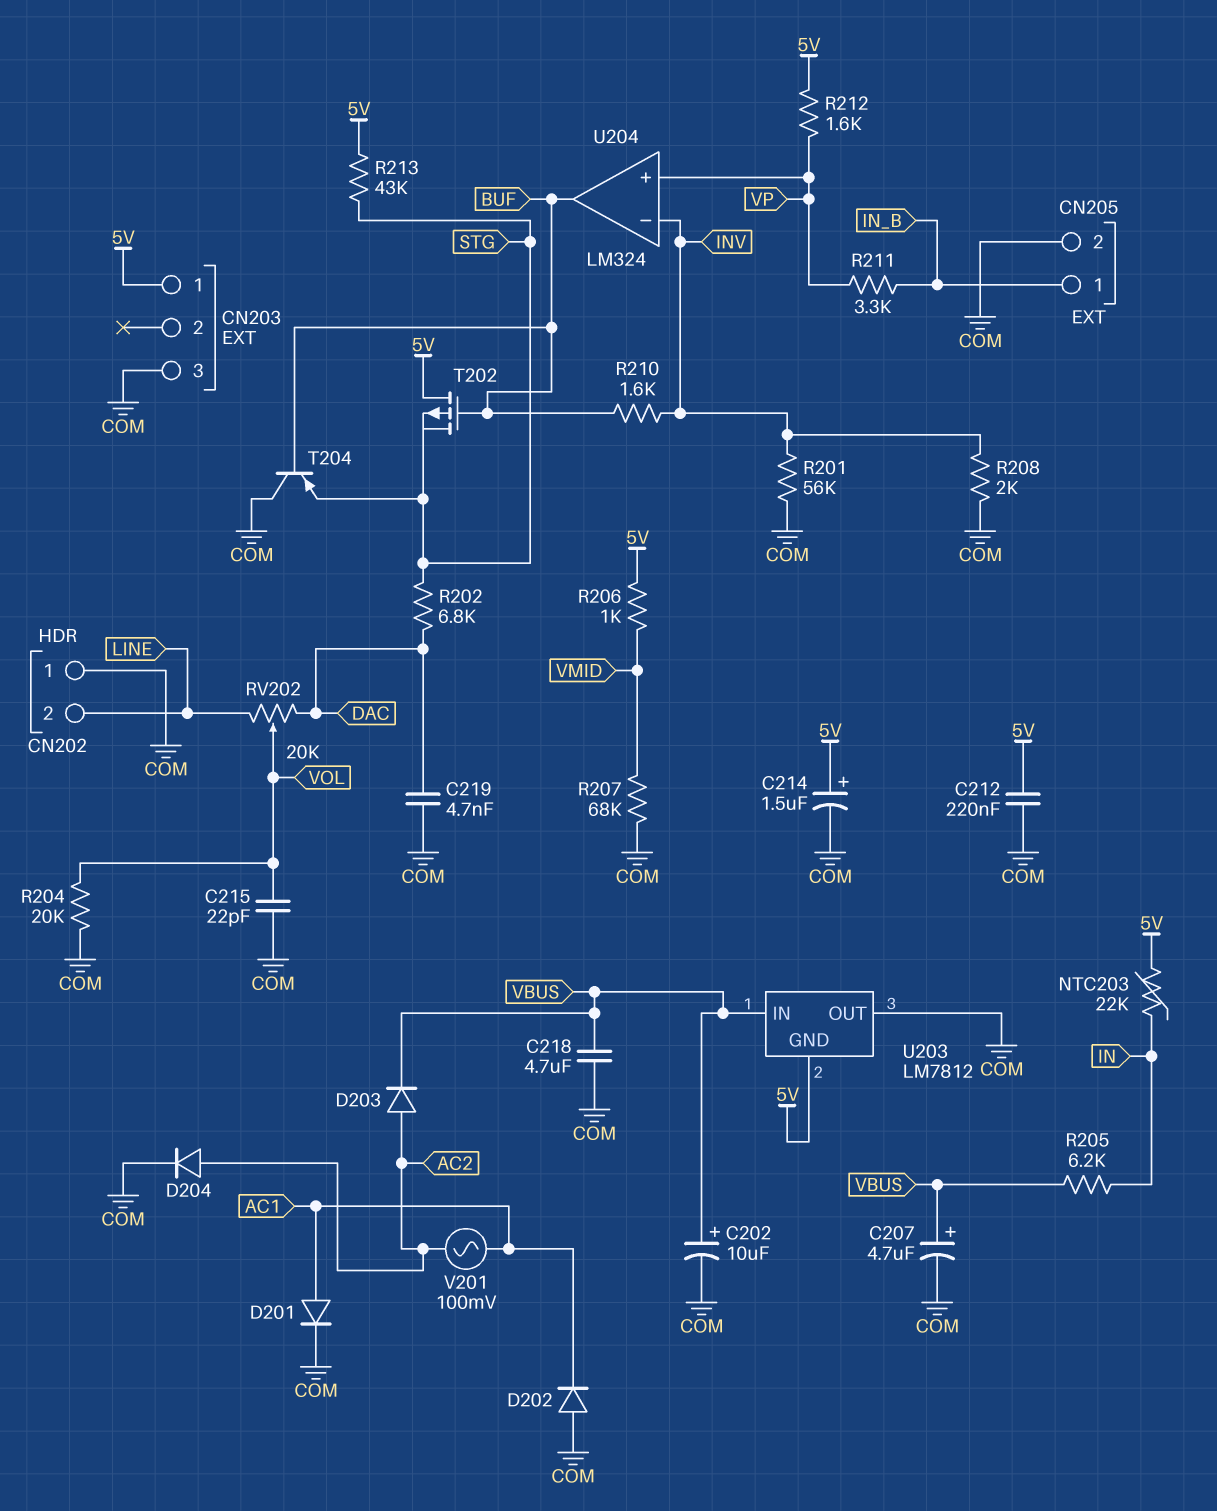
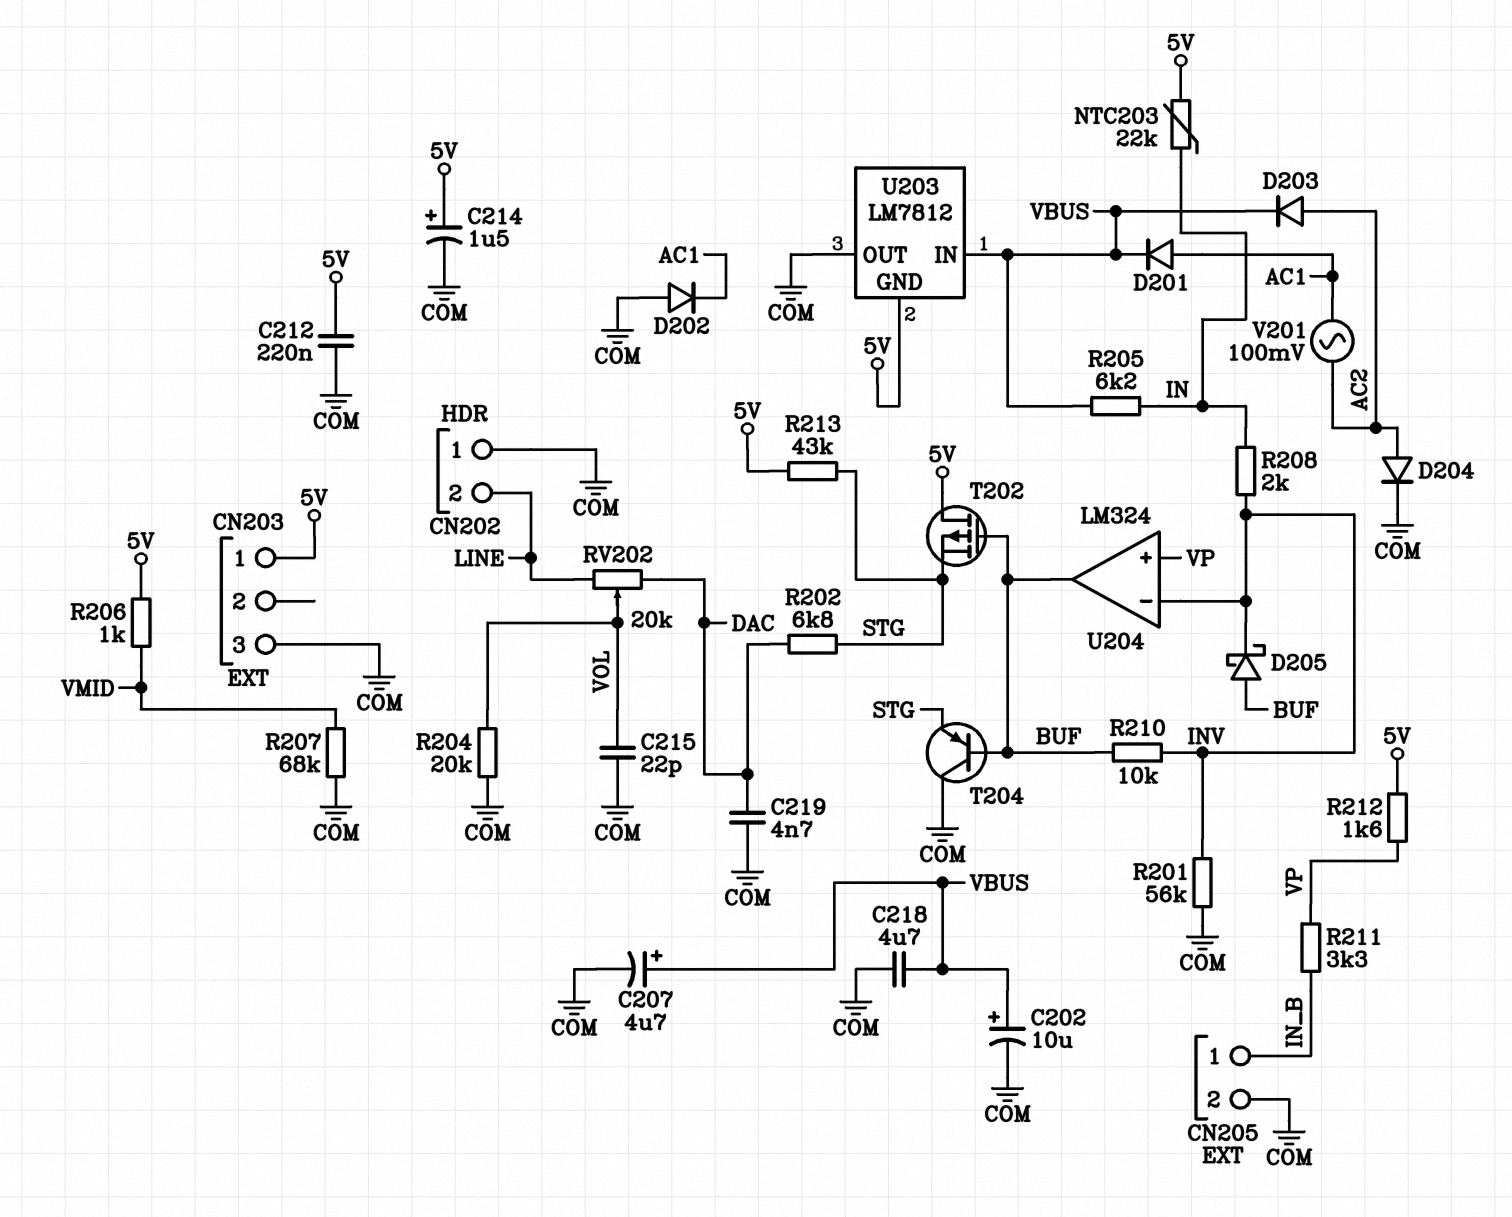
D201: diode (A AC1, K COM) -> diode (A AC1, K VBUS)
D205: none -> schottky (A BUF, K INV)
R208: 2k (COM, INV) -> 2k (IN, INV)
R210: 1.6k (BUF, INV) -> 10k (BUF, INV)

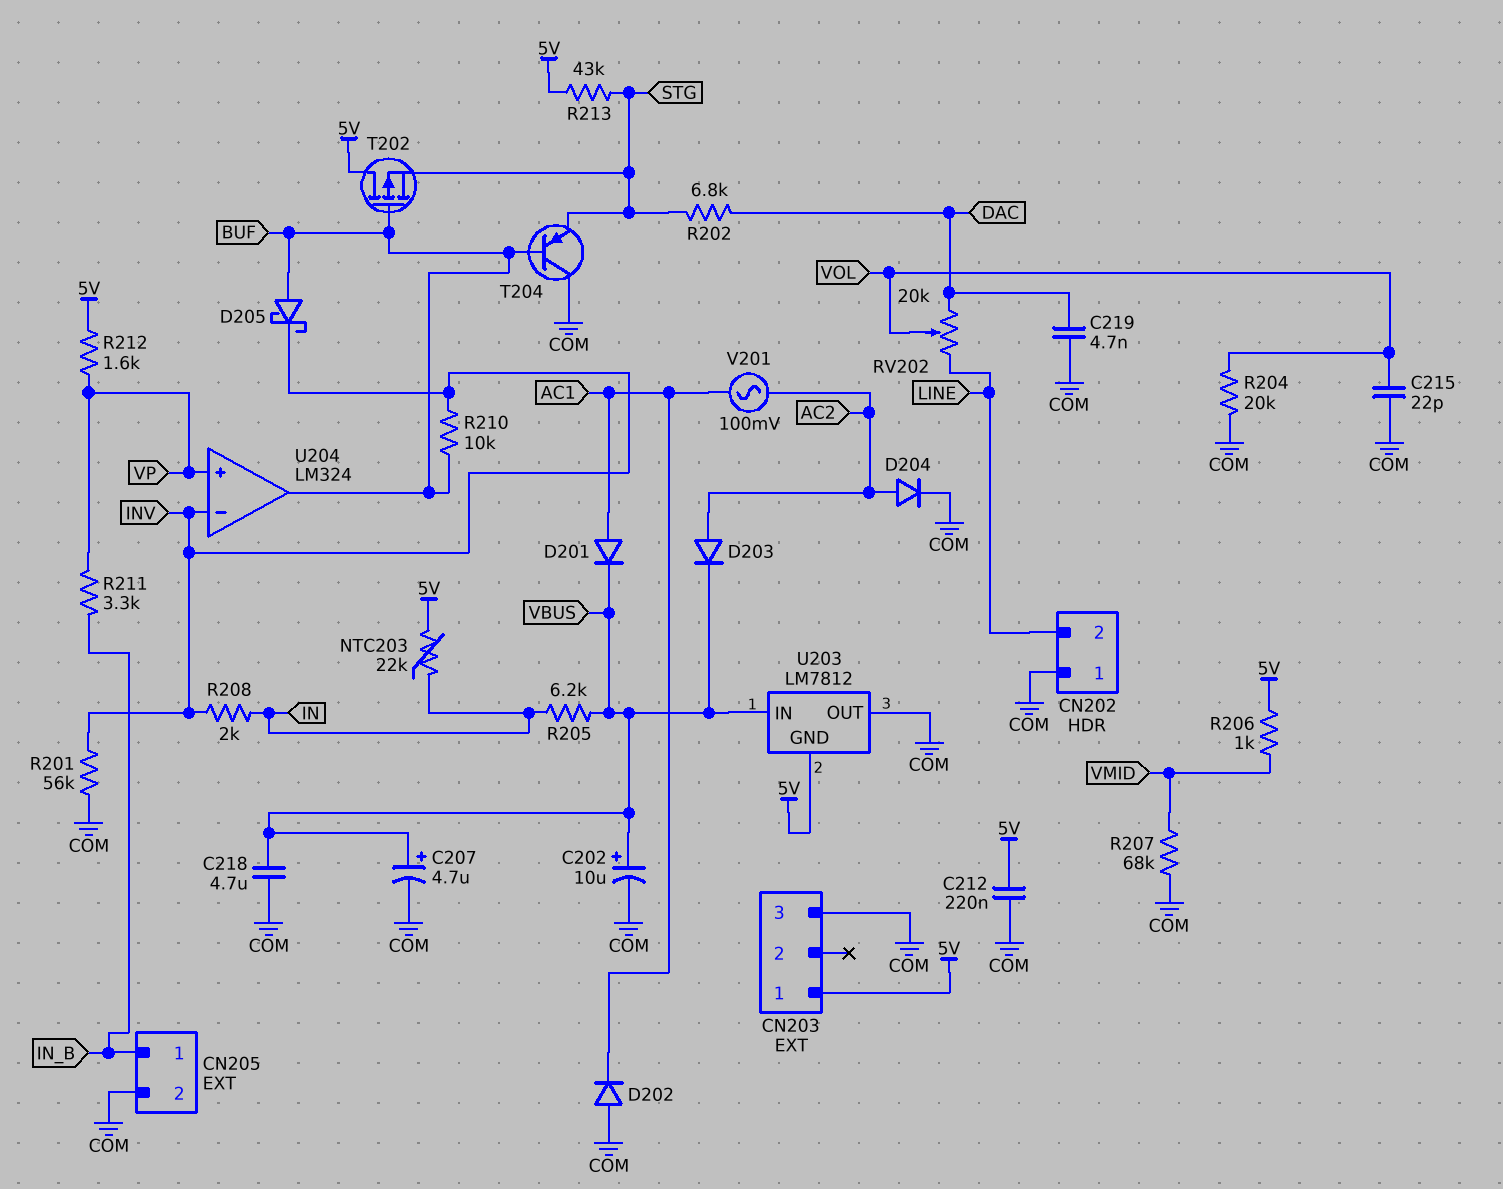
C214: 1.5uF (plus 5V, minus COM) -> none

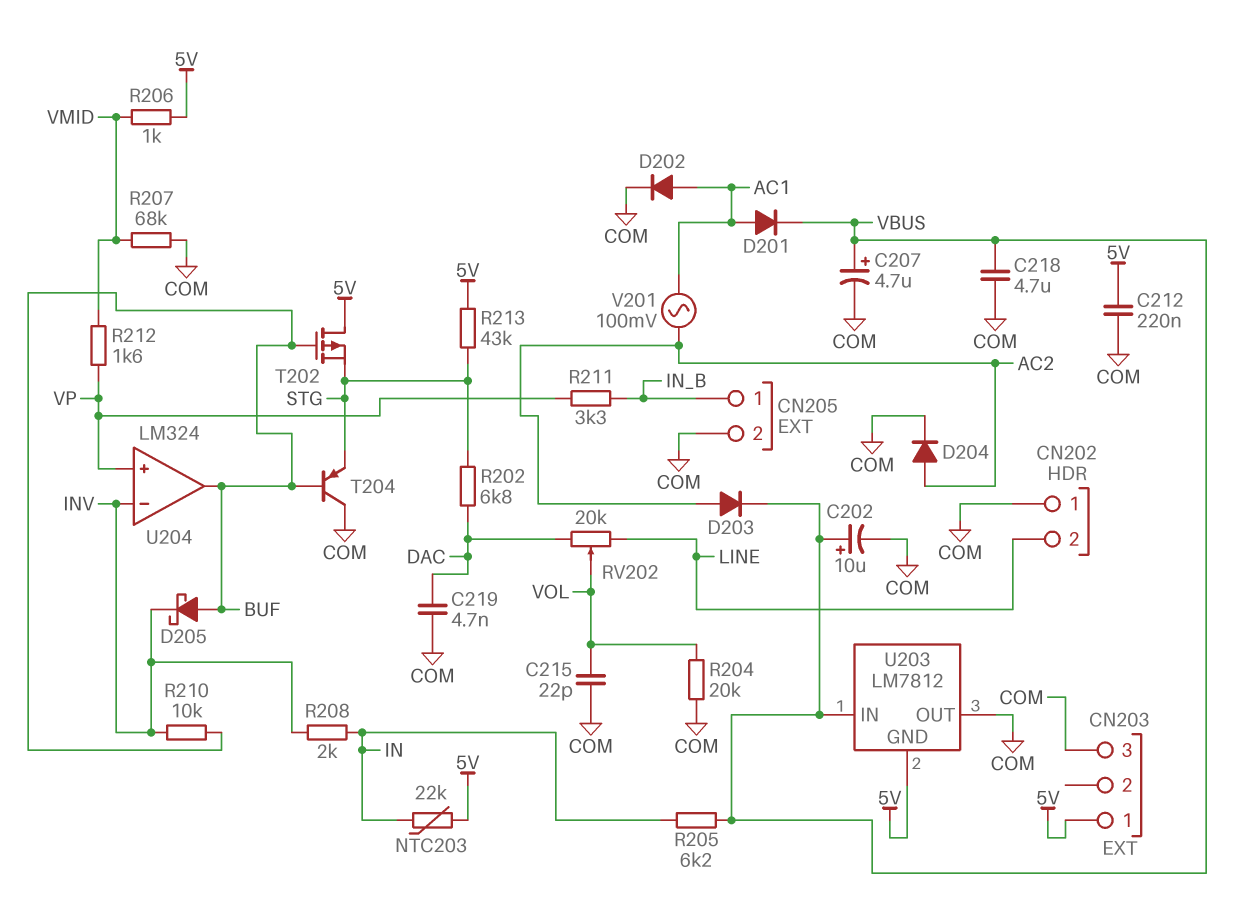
D202: diode (A COM, K AC1) -> diode (A AC1, K COM)
R201: 56k (COM, INV) -> none
R212: 1.6k (5V, VP) -> 1.6k (VMID, VP)

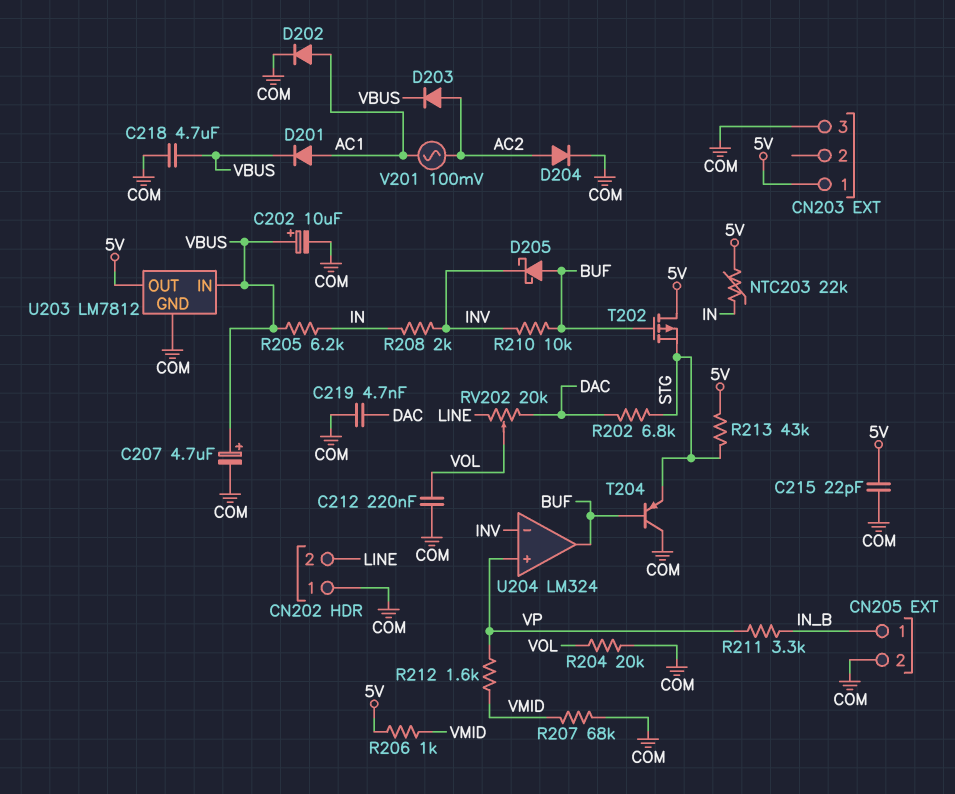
C212: 220nF (5V, COM) -> 220nF (COM, VOL)
C215: 22pF (COM, VOL) -> 22pF (5V, COM)
U203 pin GND: 5V -> COM
U203 pin OUT: COM -> 5V

